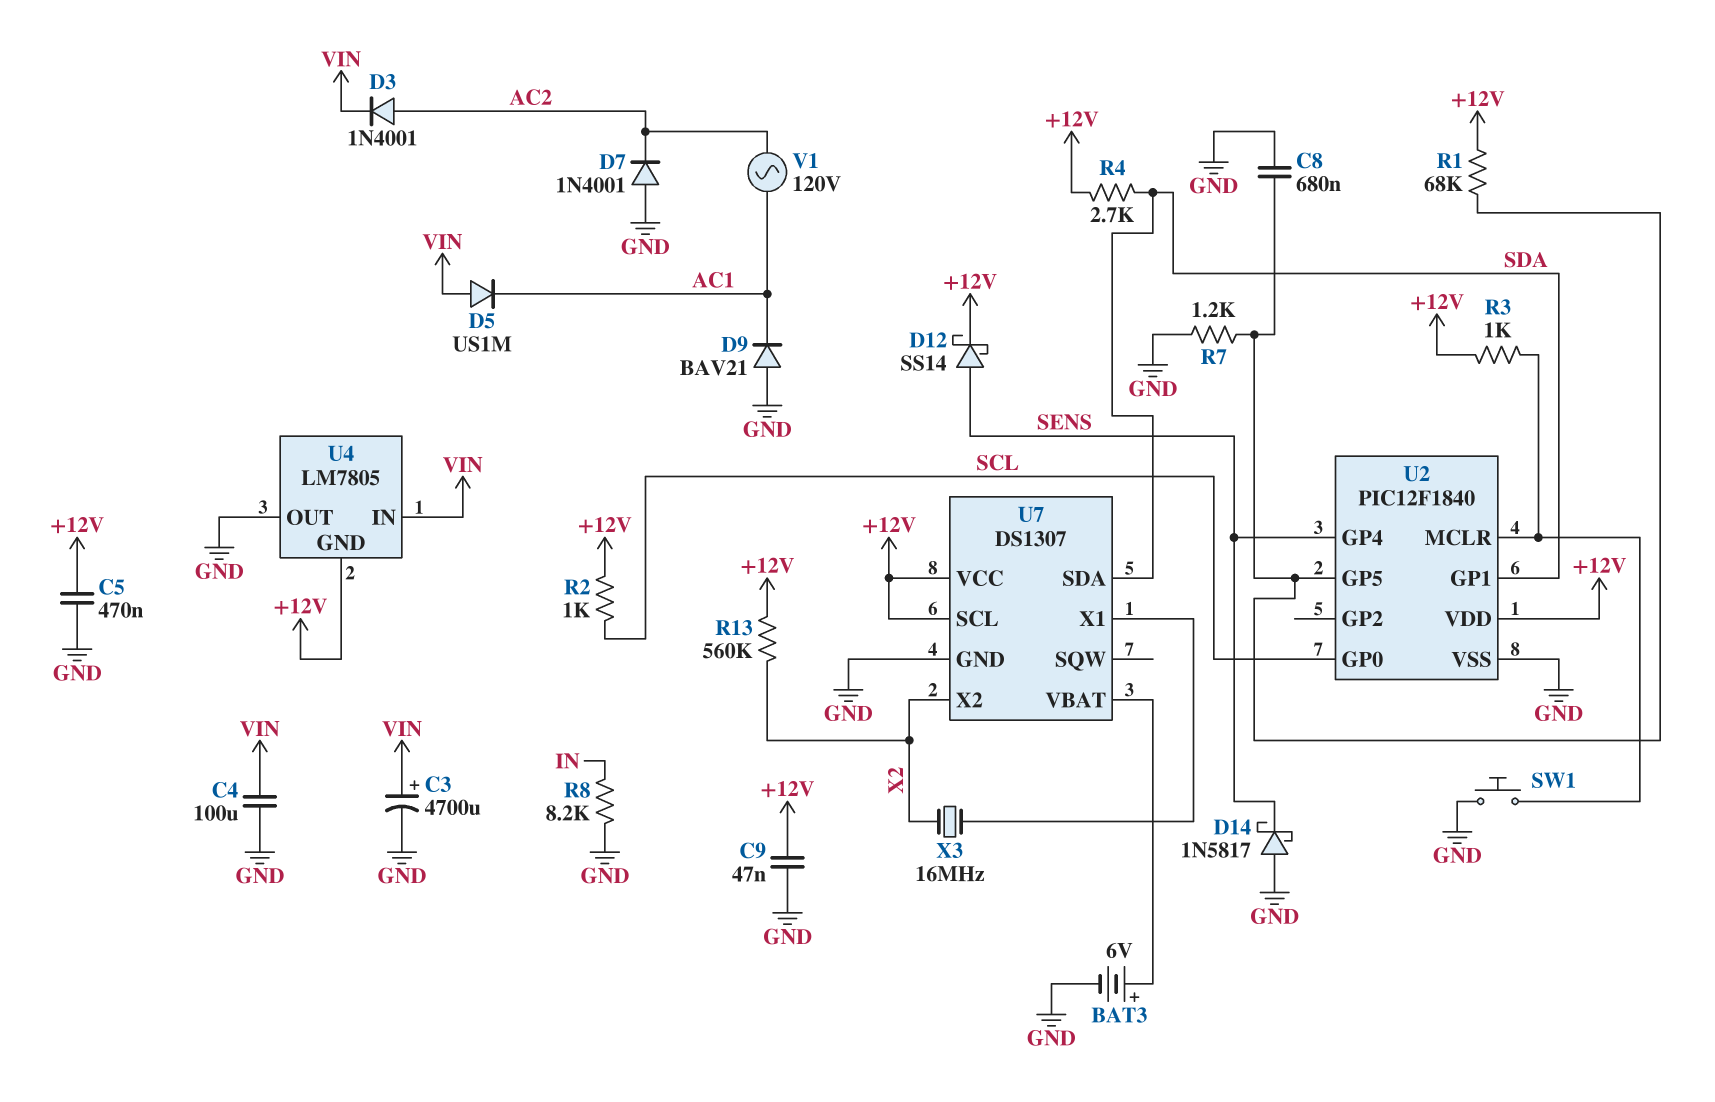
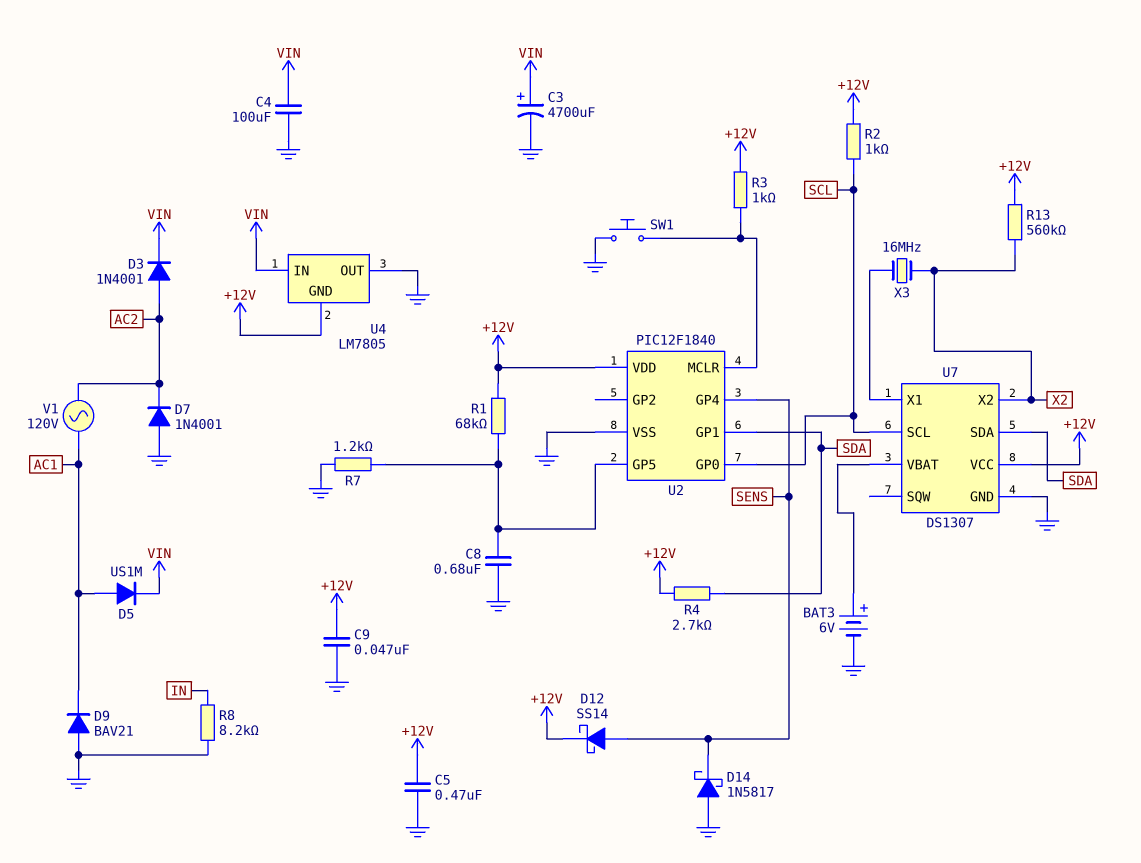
D5: diode US1M (A VIN, K AC1) -> diode US1M (A AC1, K VIN)
U7 pin SCL: +12V -> SCL

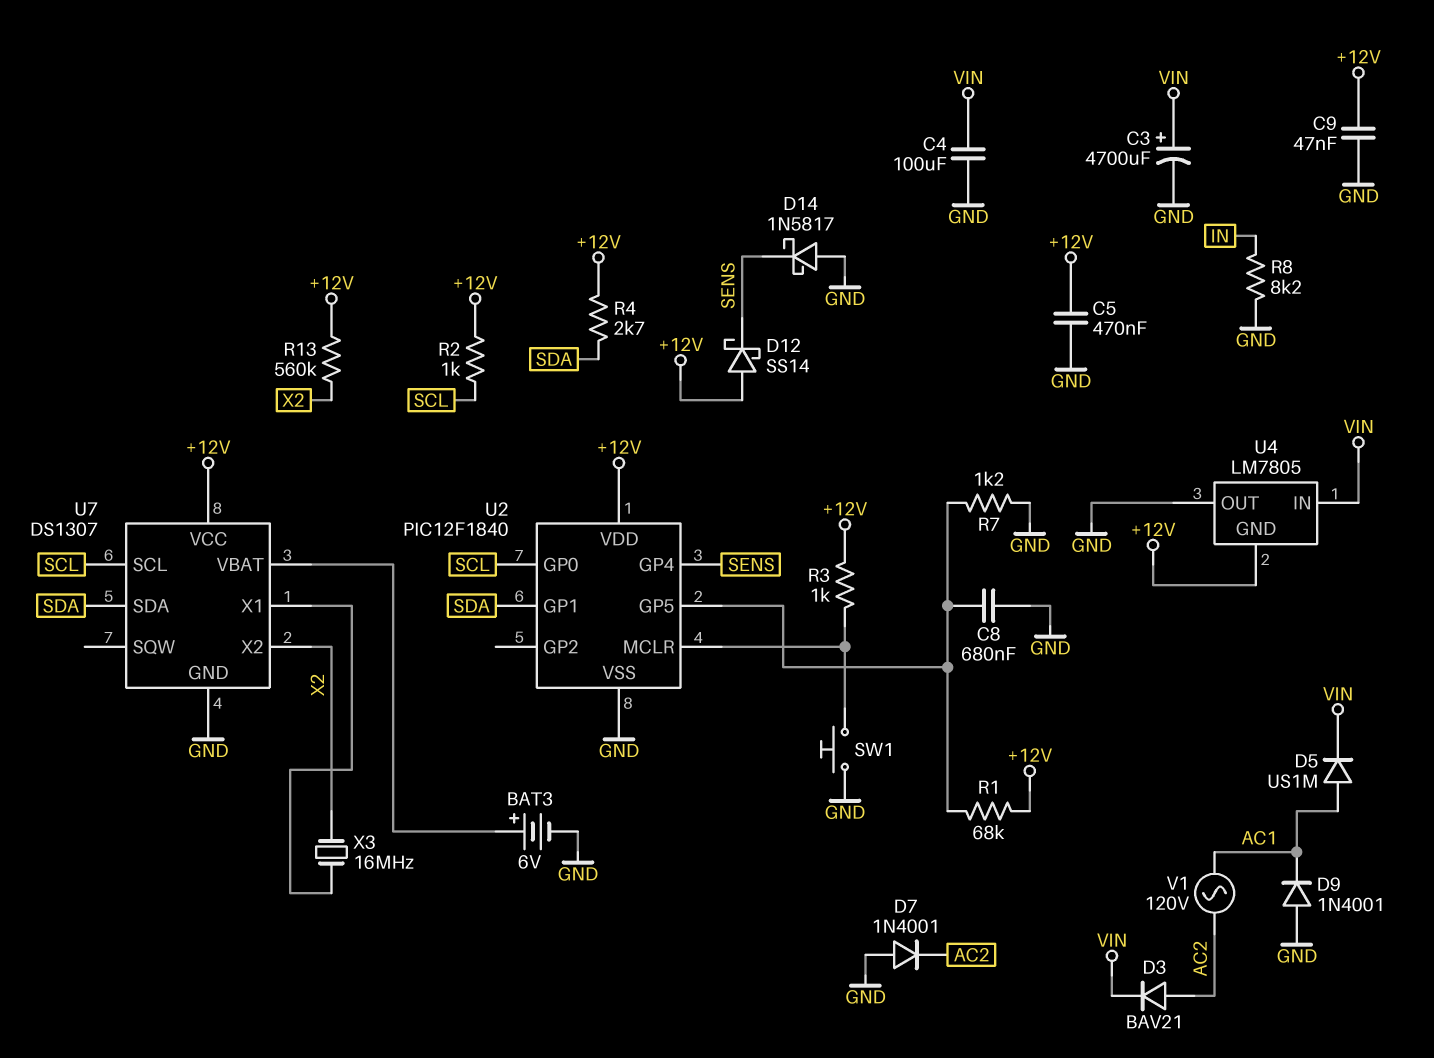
D3: diode 1N4001 (A AC2, K VIN) -> diode BAV21 (A AC2, K VIN)
D9: diode BAV21 (A GND, K AC1) -> diode 1N4001 (A GND, K AC1)
D12: schottky SS14 (A SENS, K +12V) -> schottky SS14 (A +12V, K SENS)

